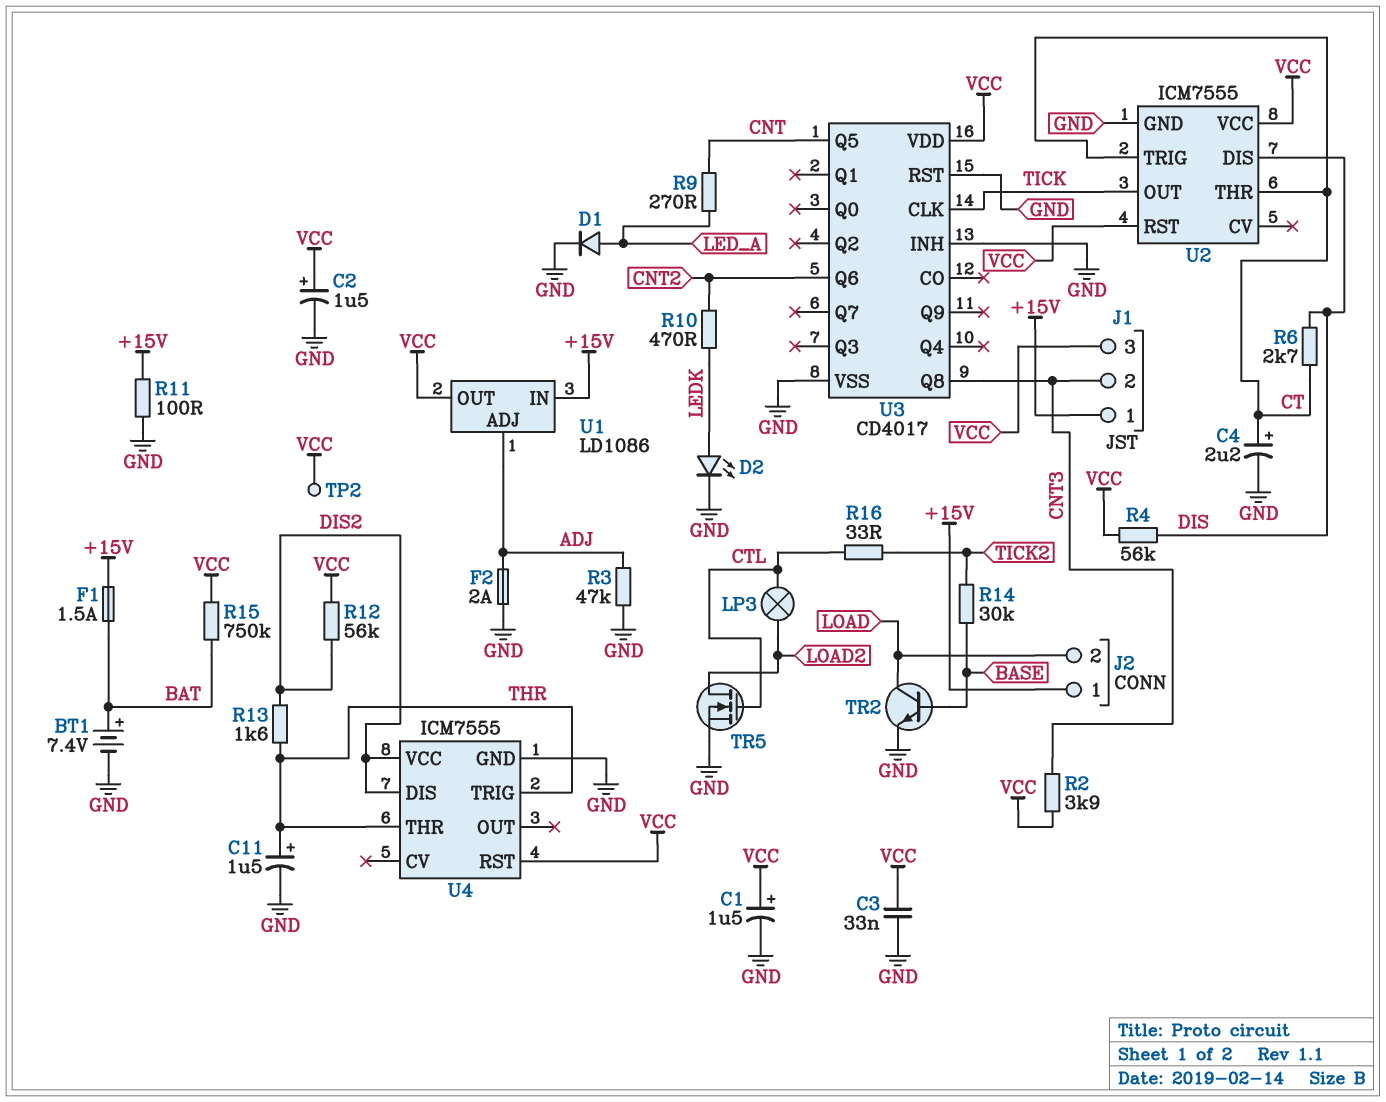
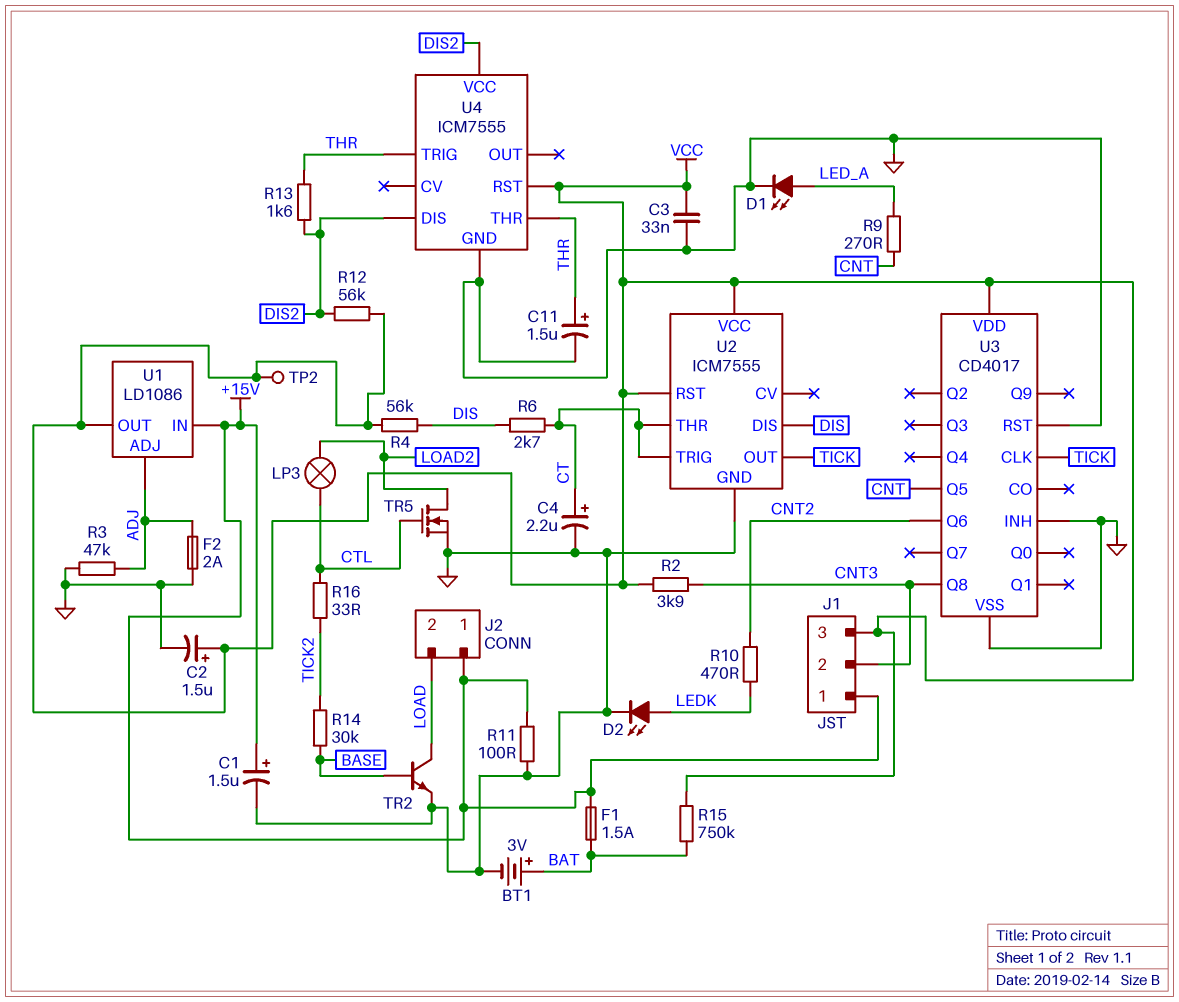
BT1: 7.4V (plus BAT, minus GND) -> 3V (plus BAT, minus GND)
C1: 1.5uF (plus VCC, minus GND) -> 1.5uF (plus +15V, minus GND)
D1: diode (A LED_A, K GND) -> LED (A LED_A, K GND)

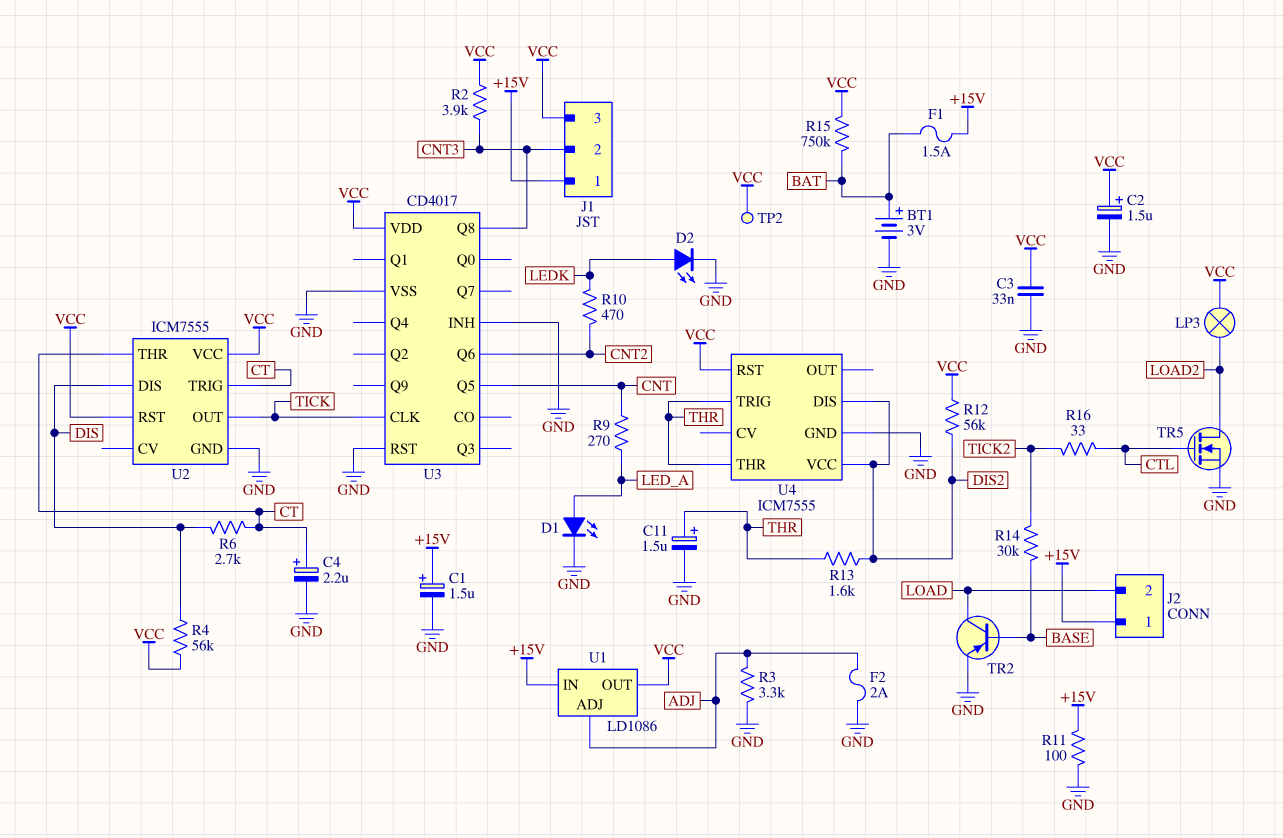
LP3: lamp (CTL, LOAD2) -> lamp (LOAD2, VCC)
R3: 47k (ADJ, GND) -> 3.3k (ADJ, GND)
TR2: NPN (B BASE, C LOAD, E GND) -> PNP (B BASE, C LOAD, E GND)

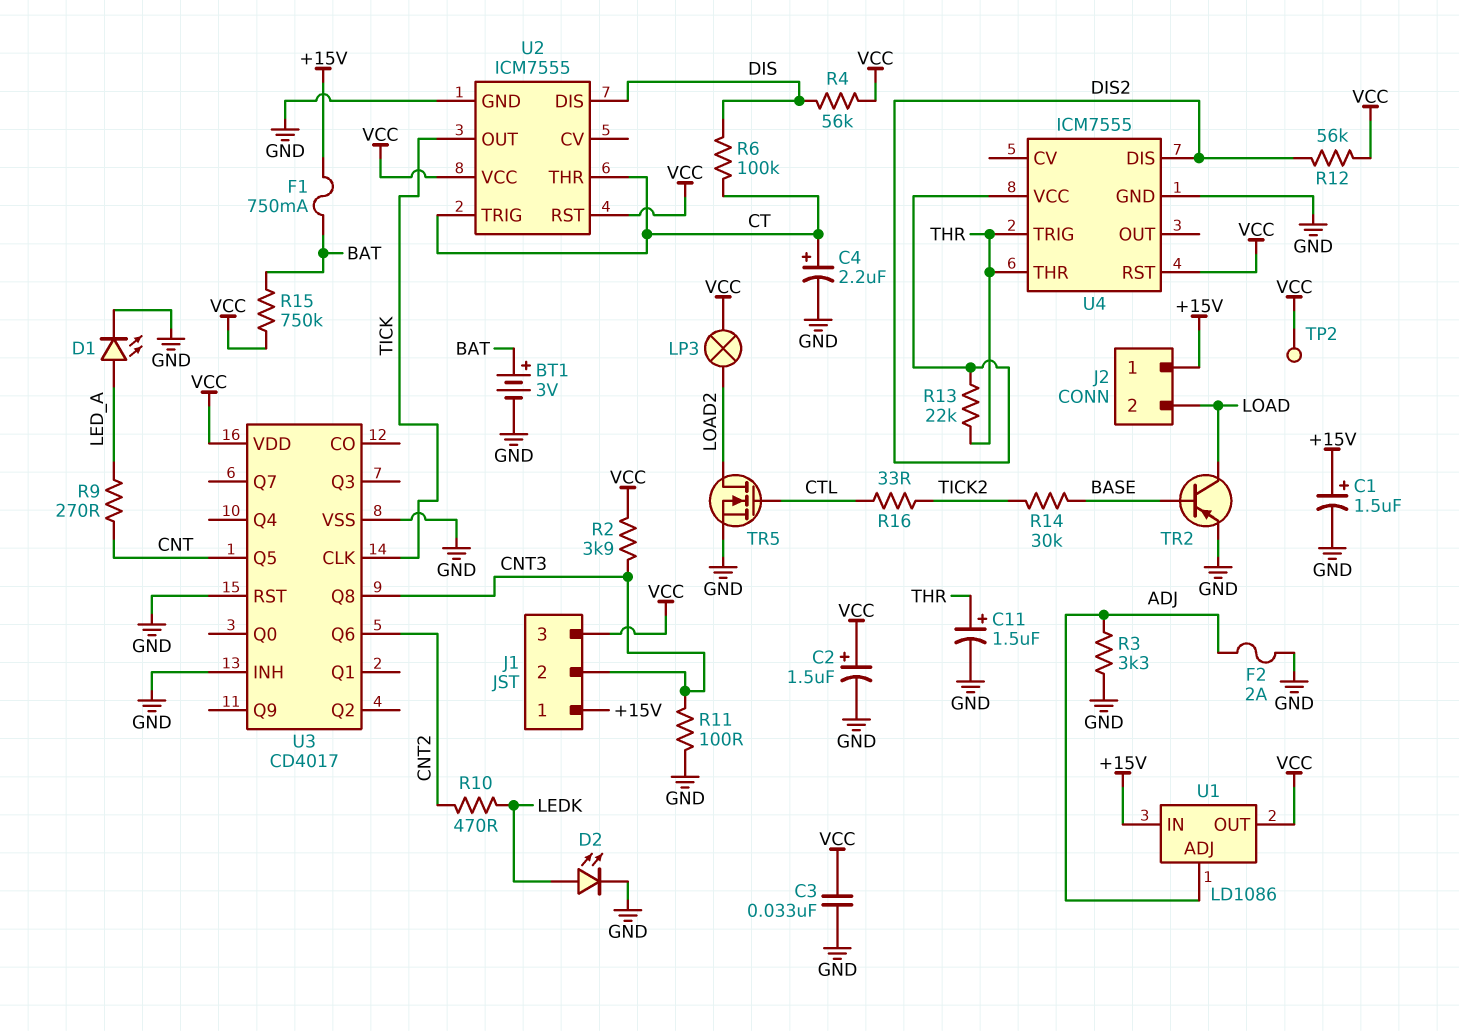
F1: 1.5A (+15V, BAT) -> 750mA (+15V, BAT)
R6: 2.7k (CT, DIS) -> 100k (CT, DIS)
R11: 100 (+15V, GND) -> 100 (CNT3, GND)
R13: 1.6k (DIS2, THR) -> 22k (DIS2, THR)

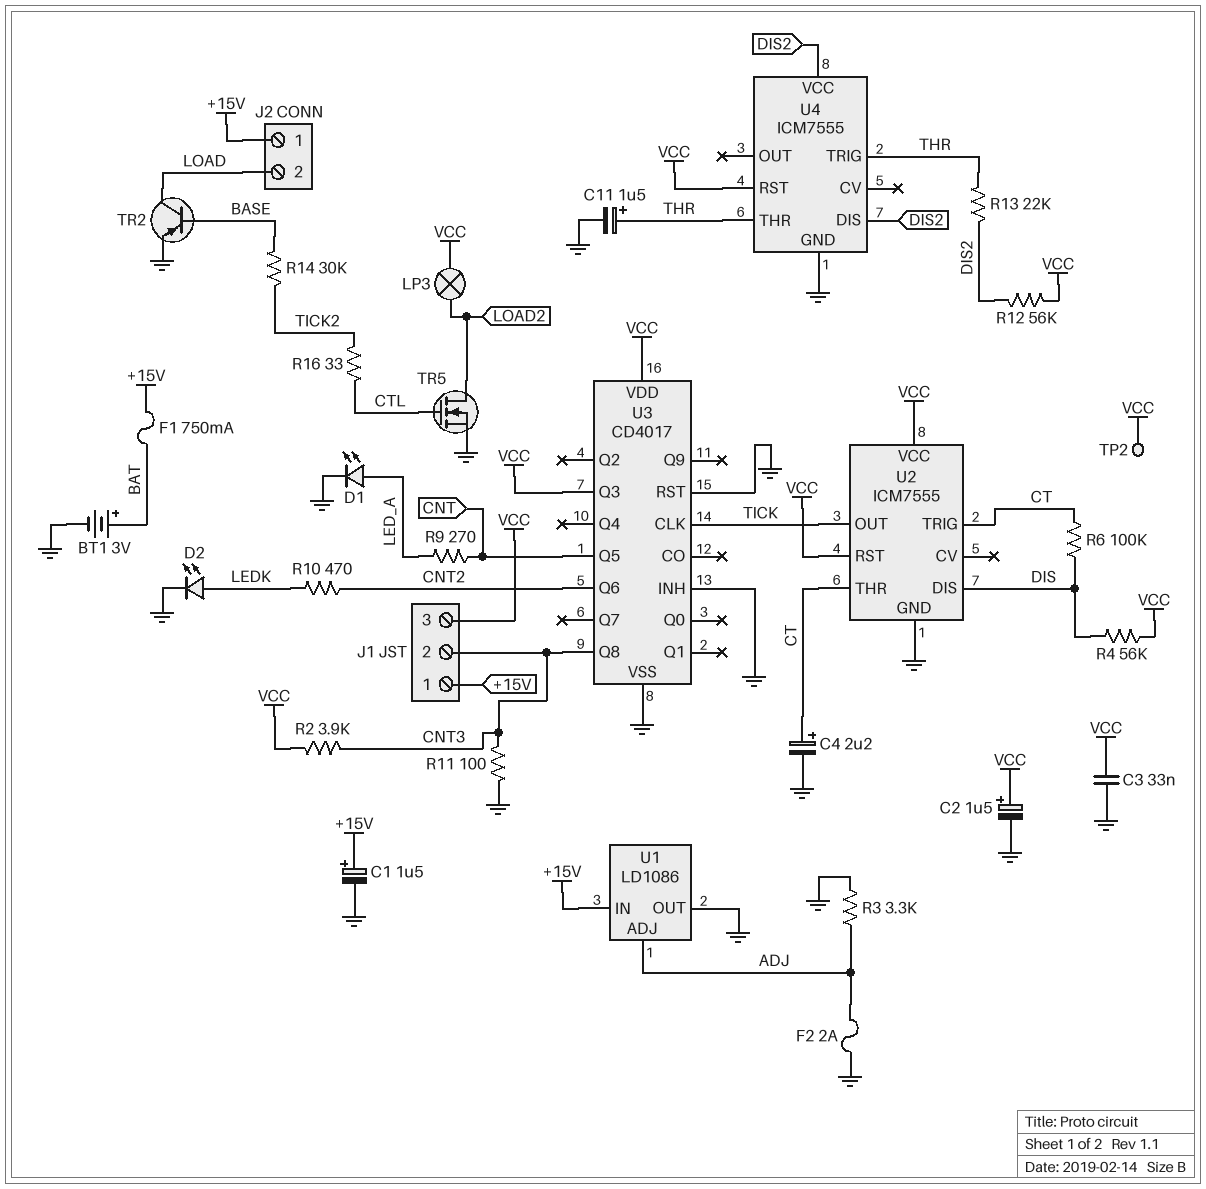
R15: 750k (BAT, VCC) -> none
U1 pin OUT: VCC -> GND
U3 pin Q3: none -> VCC

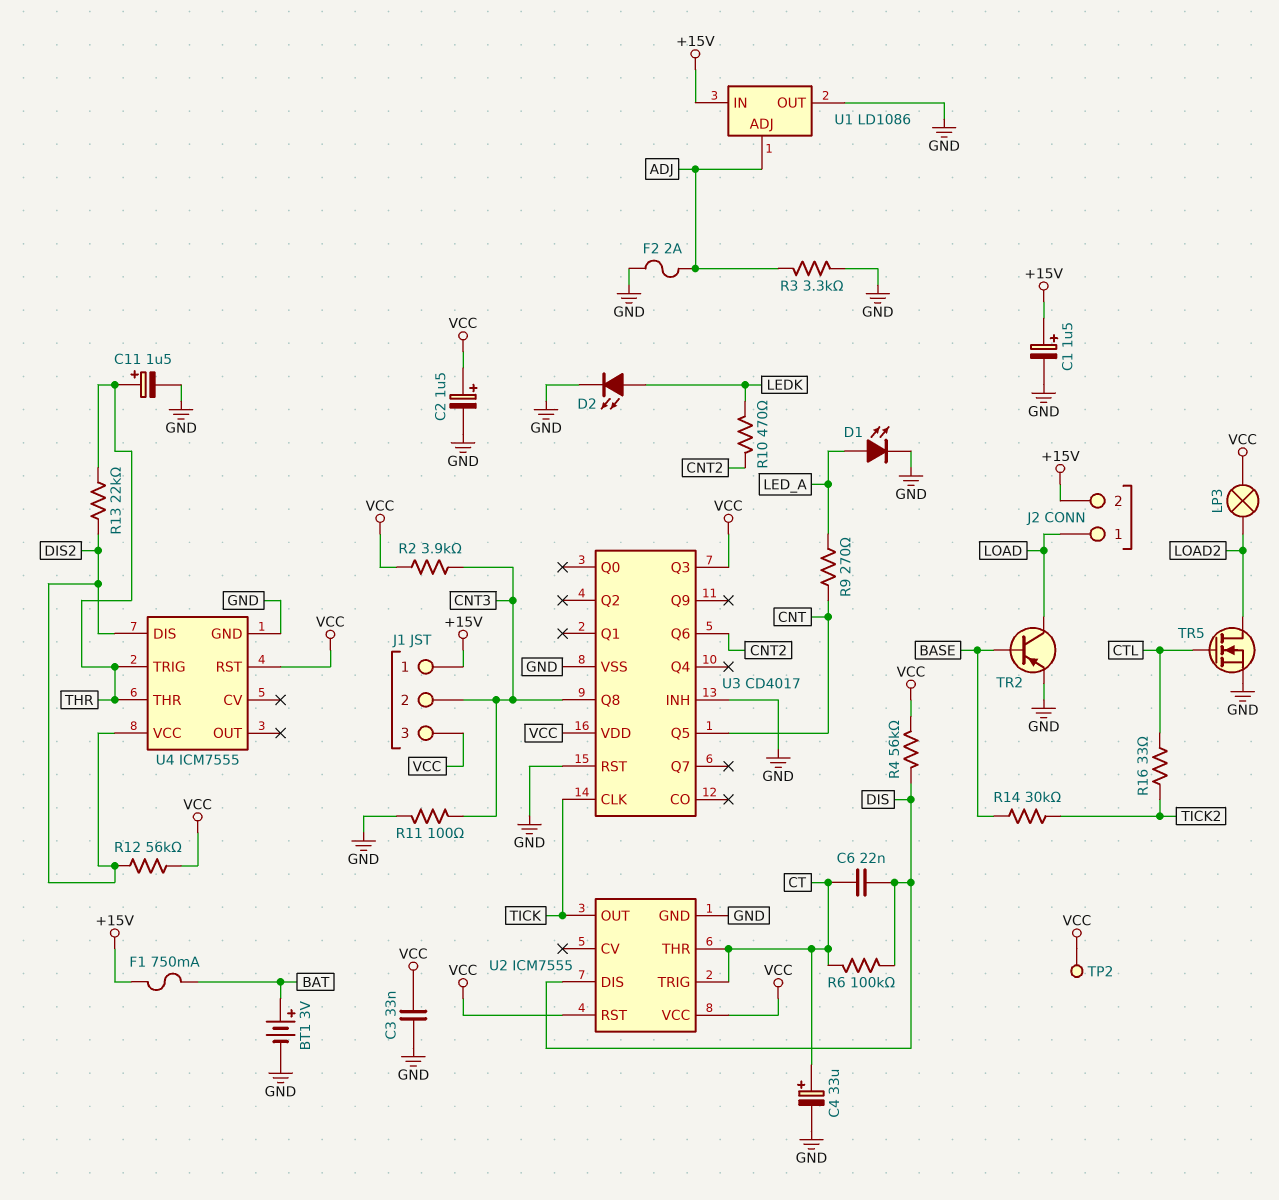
C4: 2.2uF (plus CT, minus GND) -> 33uF (plus CT, minus GND)
C6: none -> 22nF (CT, DIS)
J2 pin 1: +15V -> LOAD
J2 pin 2: LOAD -> +15V

